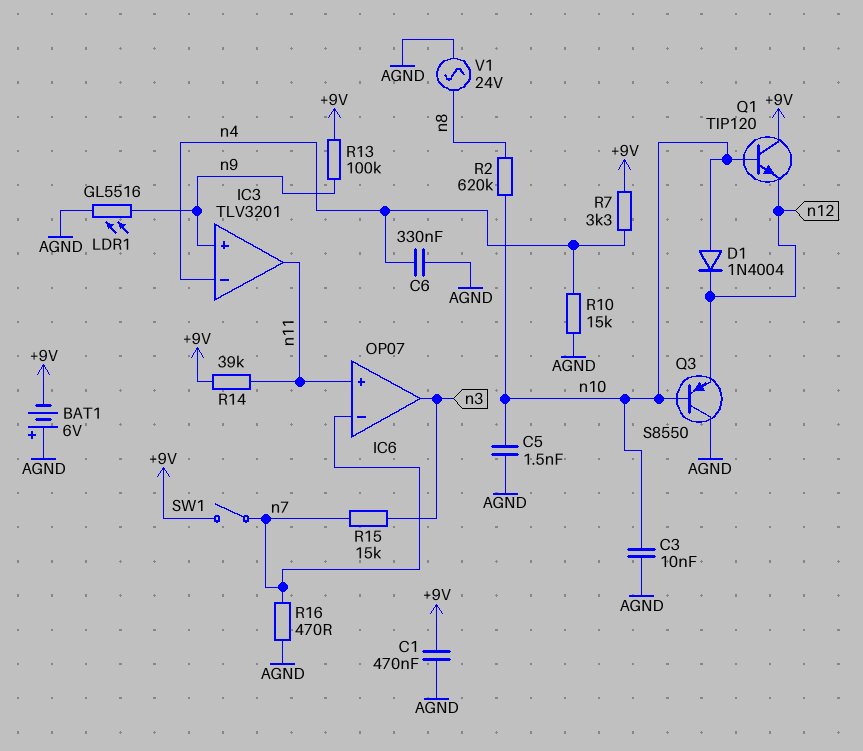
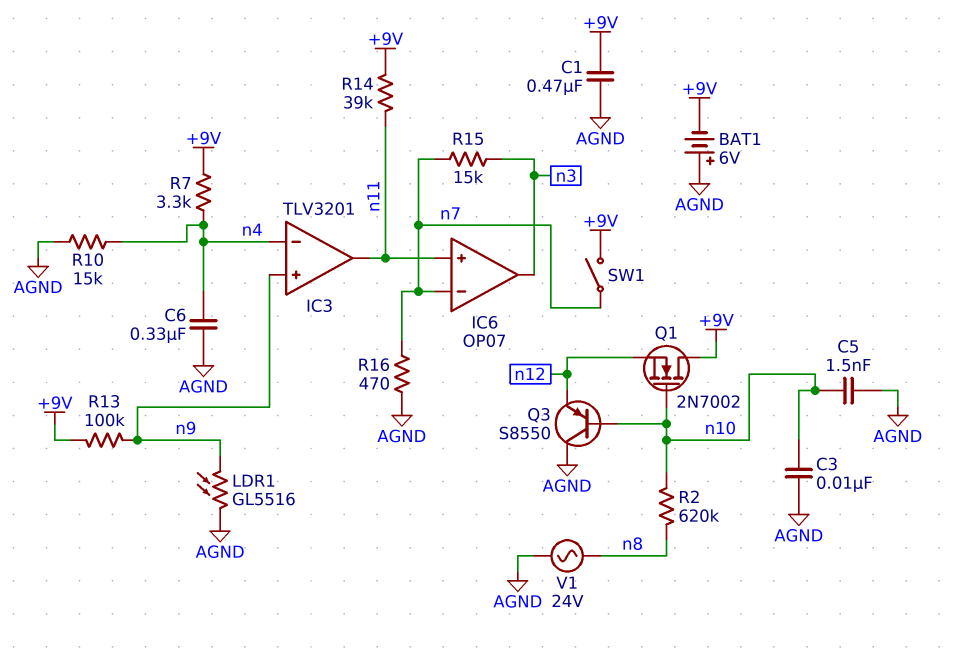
D1: diode 1N4004 (A n10, K n12) -> none
Q1: NPN TIP120 (B n10, C +9V, E n12) -> NMOS 2N7002 (G n10, D +9V, S n12)

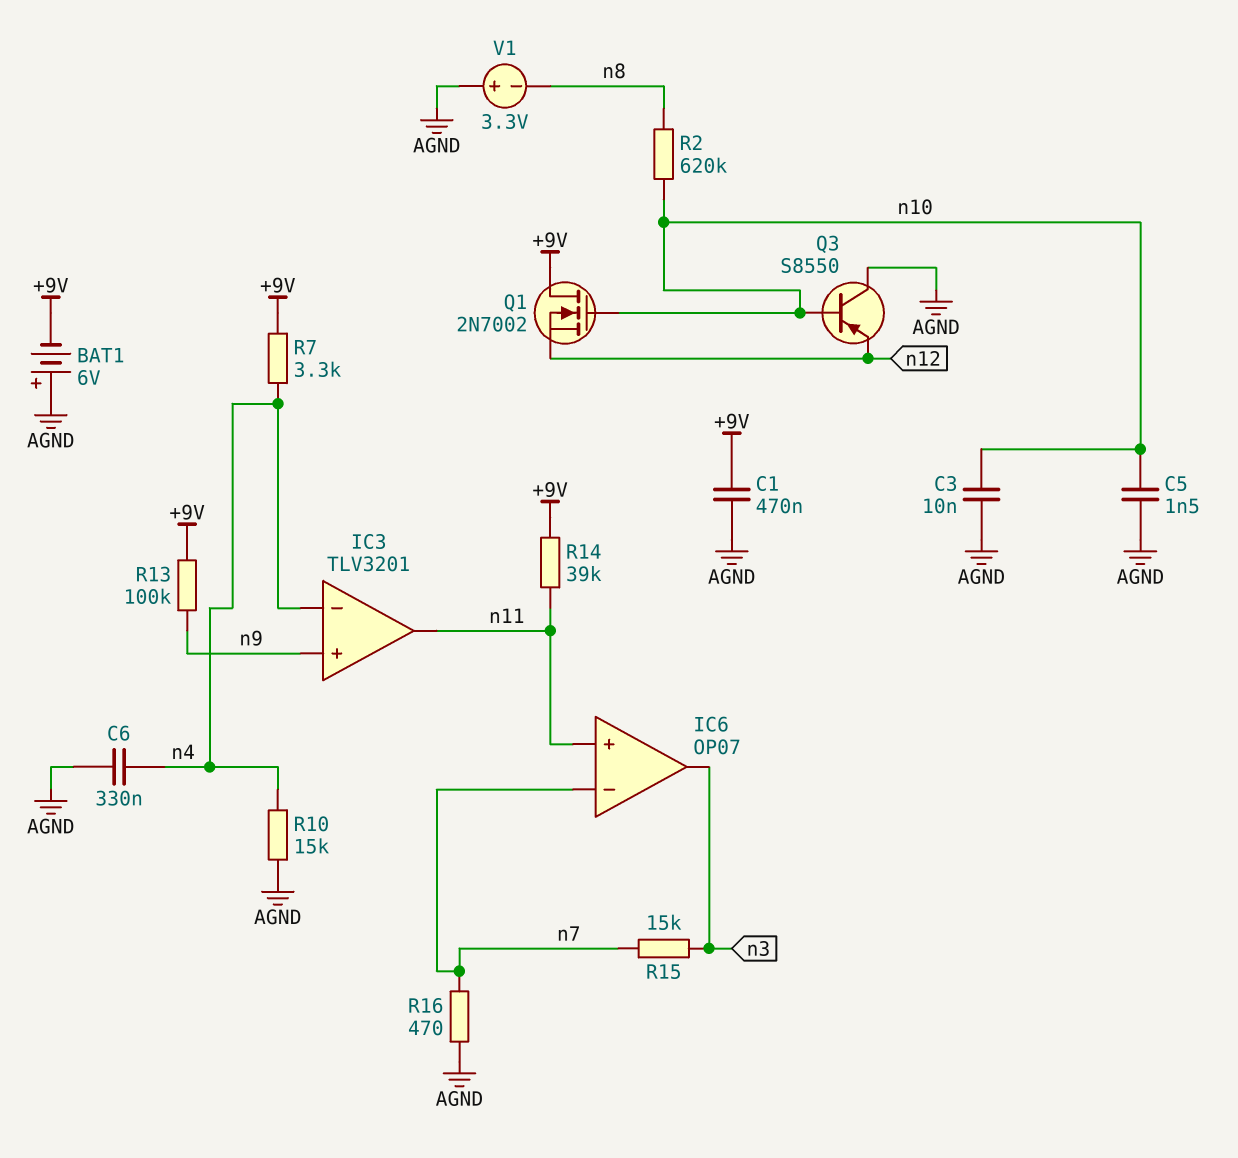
LDR1: GL5516 (AGND, n9) -> none
SW1: switch (+9V, n7) -> none
V1: AC 24V (AGND, n8) -> 3.3V (plus AGND, minus n8)

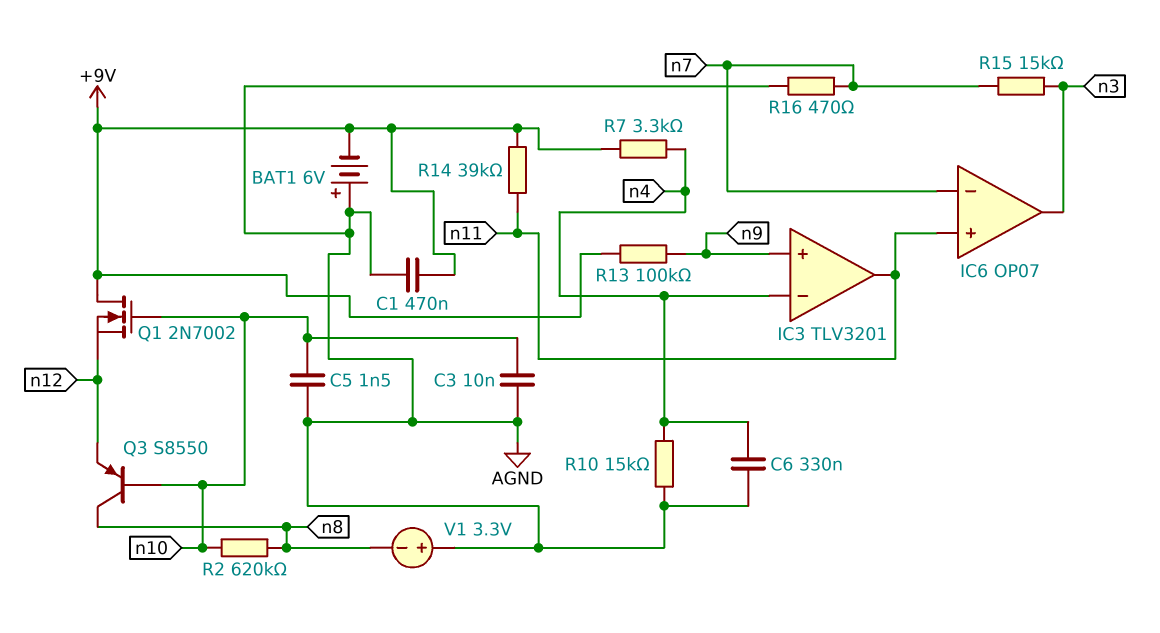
Q3: PNP S8550 (B n10, C AGND, E n12) -> PNP S8550 (B n10, C n8, E n12)

